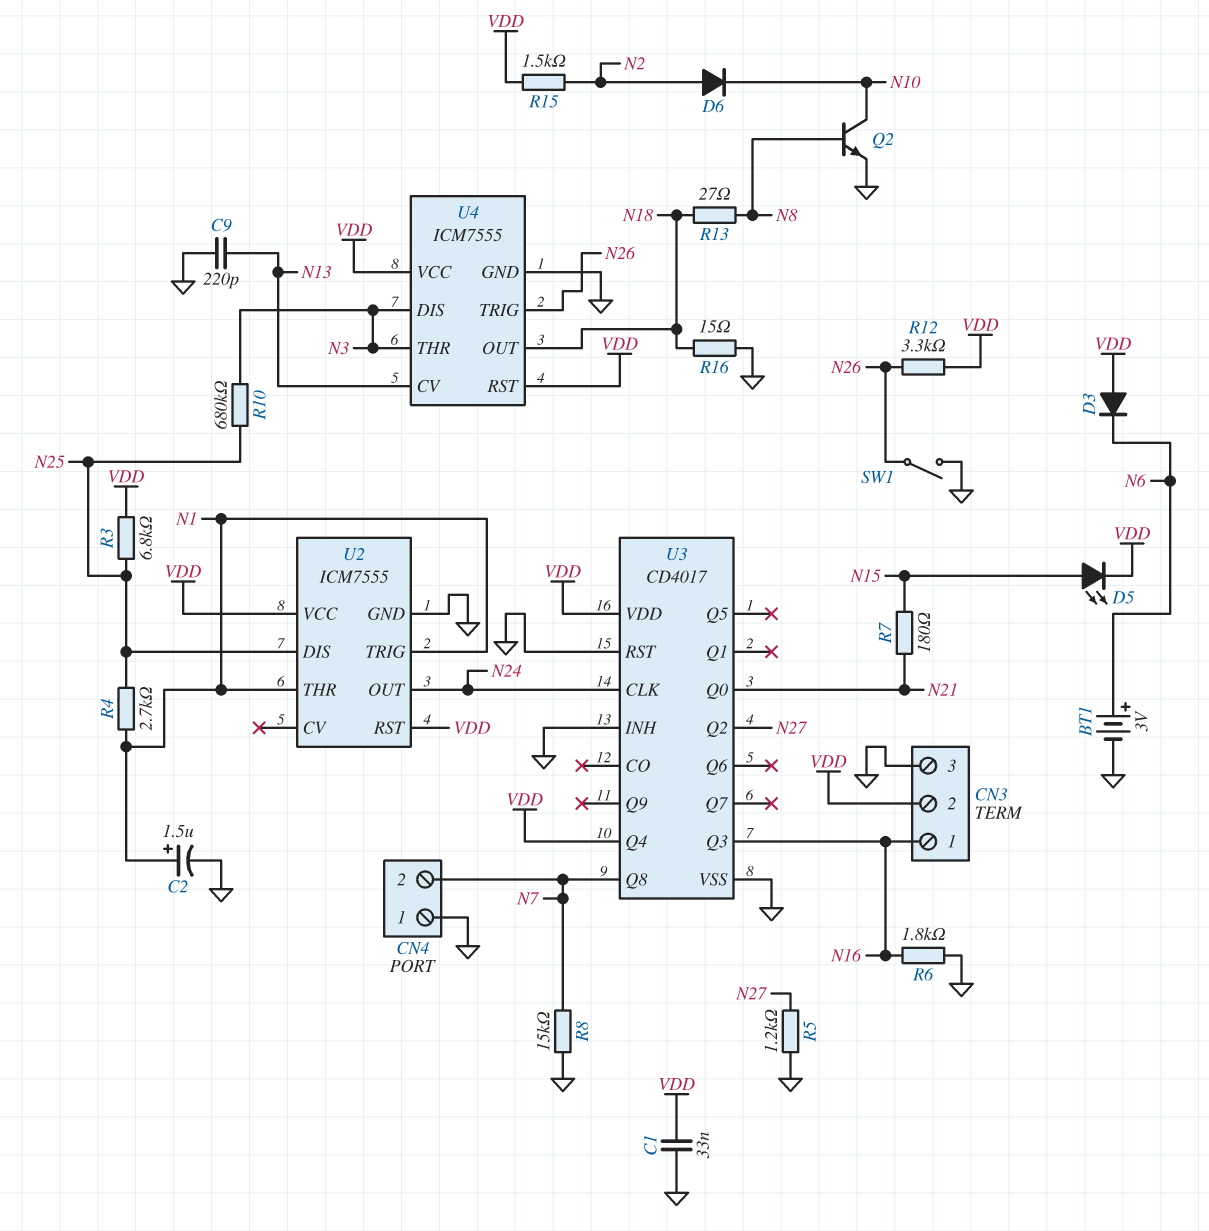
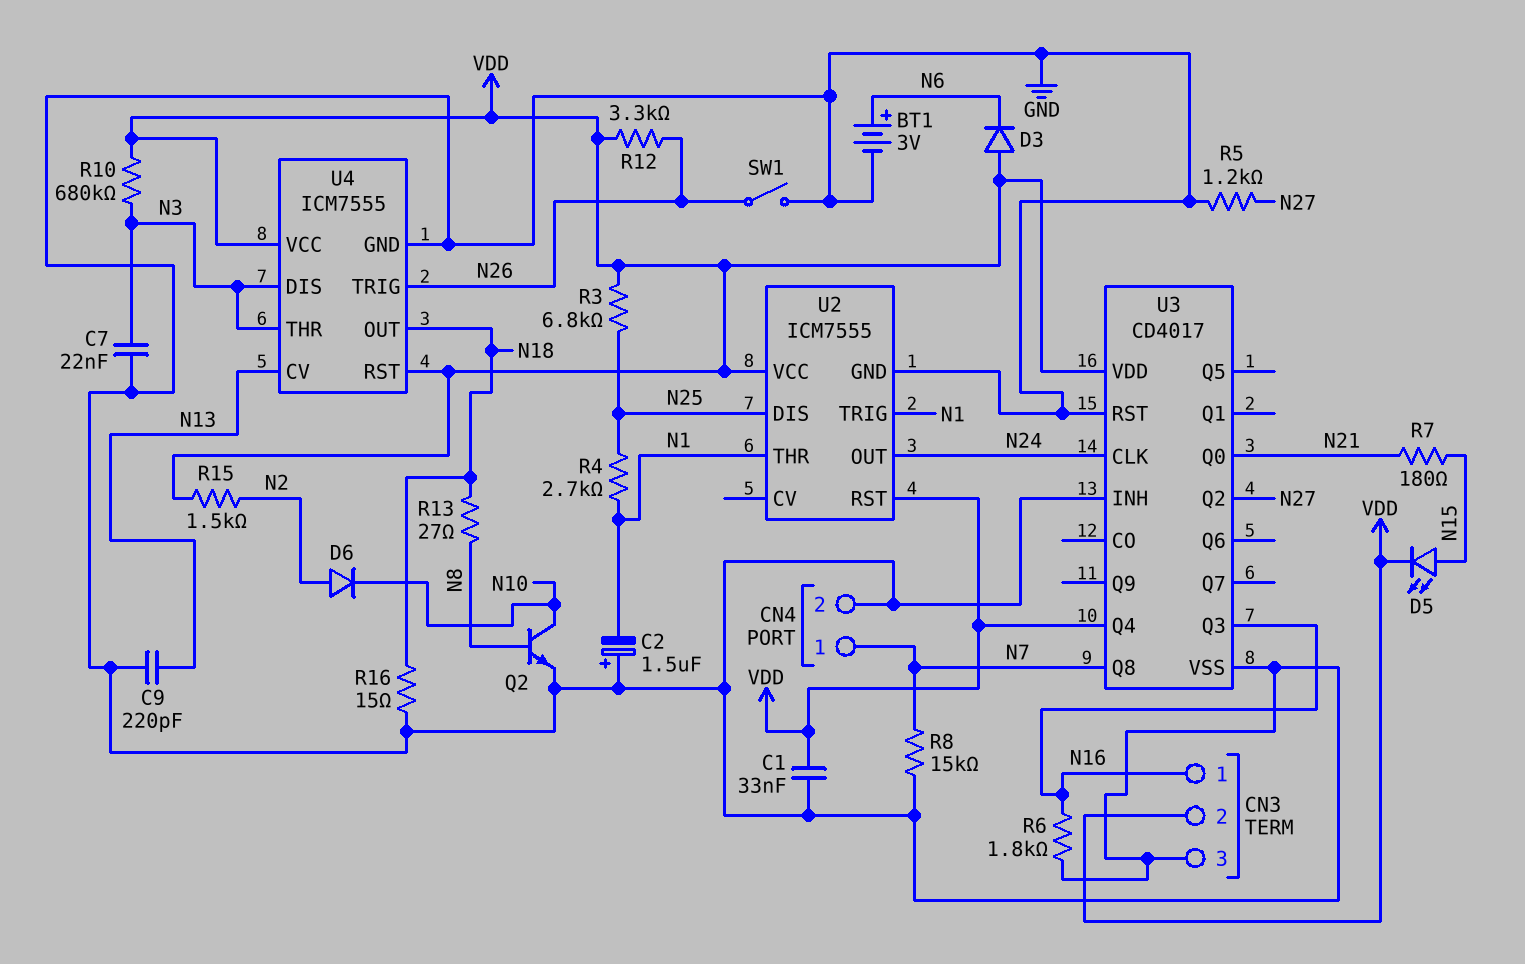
C2: 1.5uF (plus N1, minus GND) -> 1.5uF (plus GND, minus N1)
C7: none -> 22nF (GND, N3)
CN4 pin 1: GND -> N7
CN4 pin 2: N7 -> GND
R10: 680k (N3, N25) -> 680k (N3, VDD)

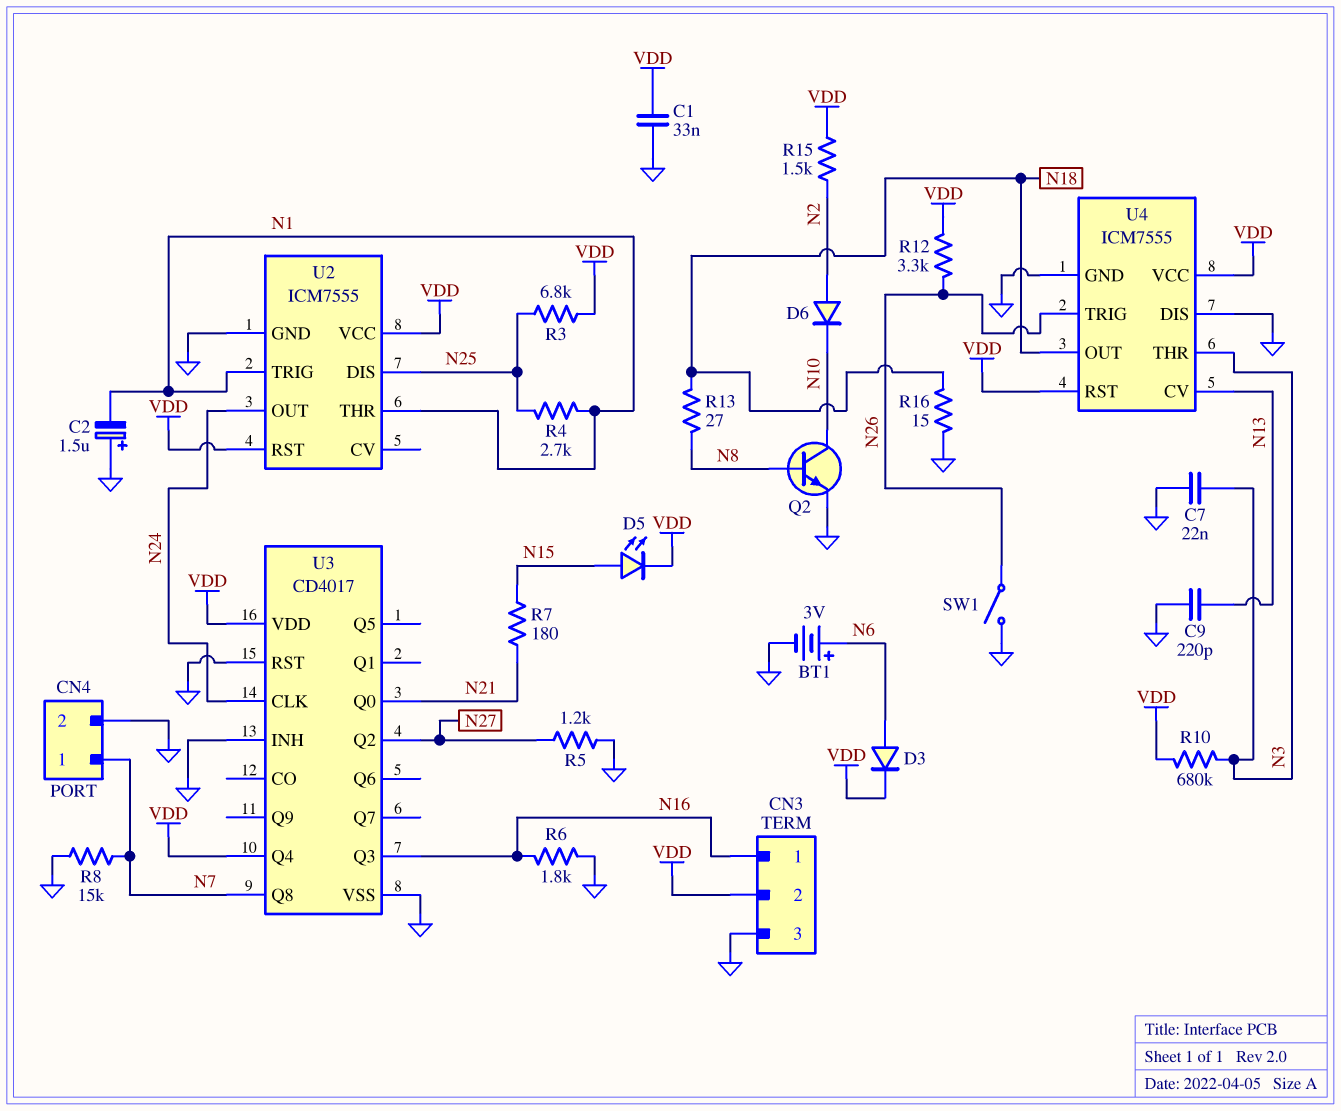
D3: diode (A VDD, K N6) -> diode (A N6, K VDD)
U4 pin DIS: N3 -> GND

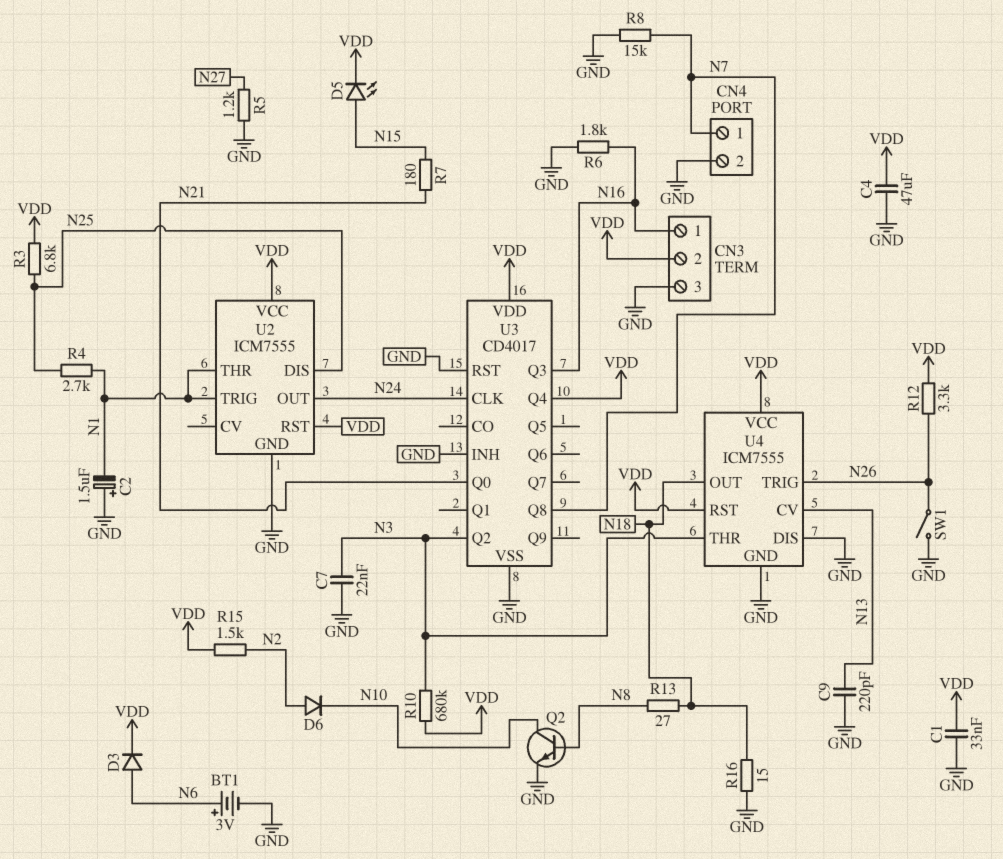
C4: none -> 47uF (GND, VDD)
U3 pin Q2: N27 -> N3

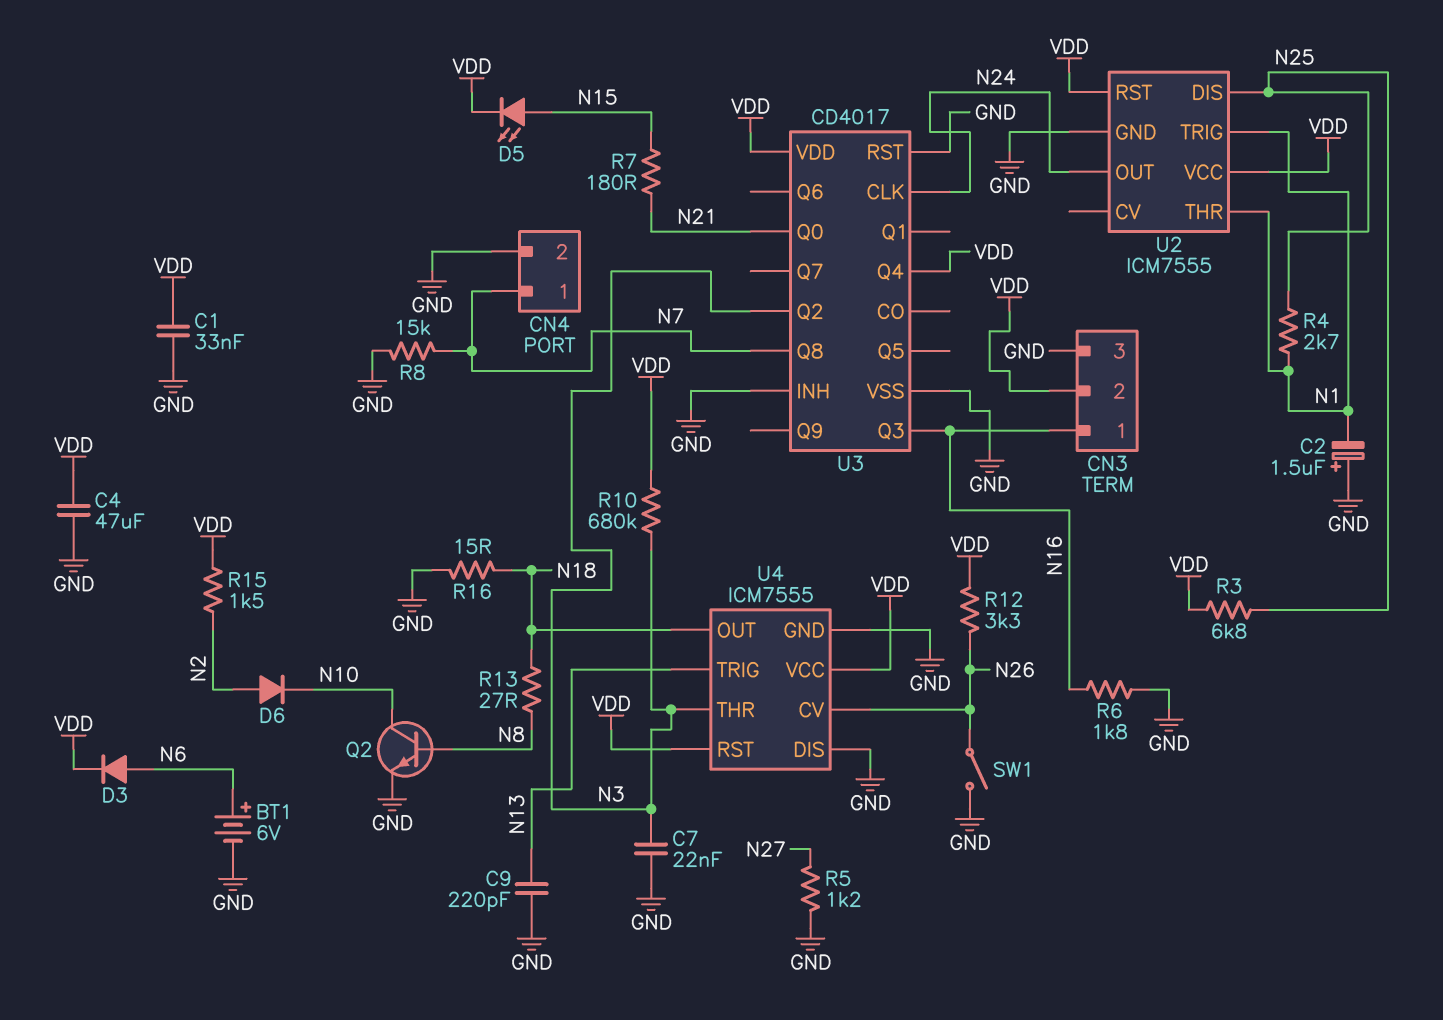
BT1: 3V (plus N6, minus GND) -> 6V (plus N6, minus GND)
U4 pin CV: N13 -> N26
U4 pin TRIG: N26 -> N13

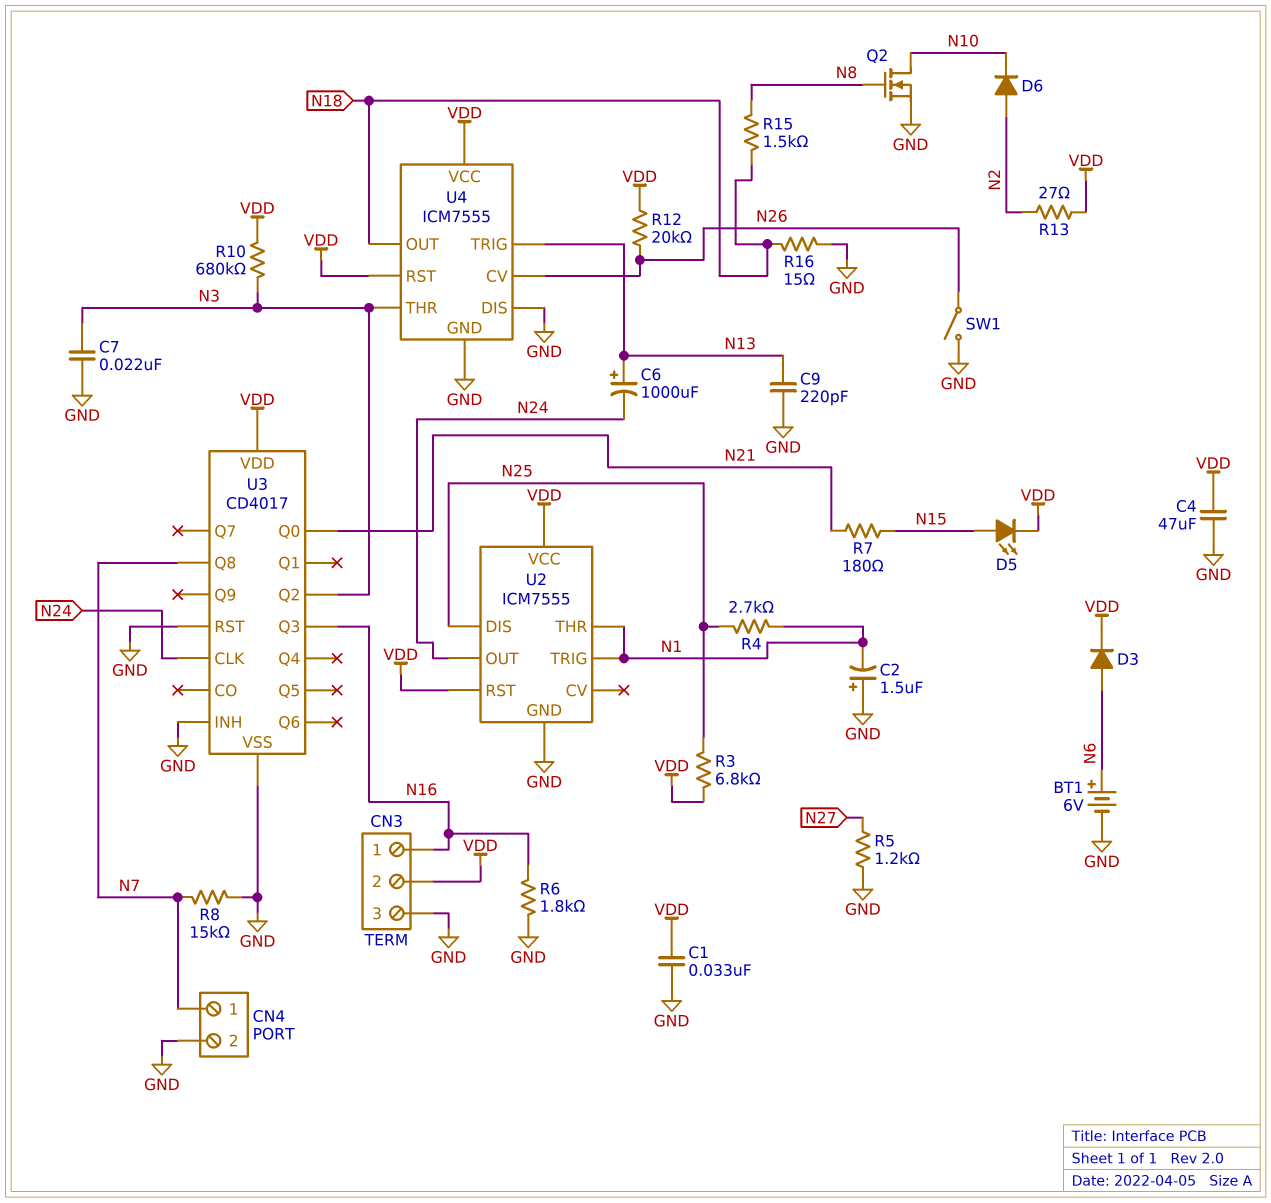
C6: none -> 1000uF (plus N13, minus N24)
Q2: NPN (B N8, C N10, E GND) -> NMOS (G N8, D N10, S GND)
R12: 3.3k (N26, VDD) -> 20k (N26, VDD)
R13: 27 (N8, N18) -> 27 (N2, VDD)
R15: 1.5k (N2, VDD) -> 1.5k (N8, N18)
U3 pin Q4: VDD -> none

